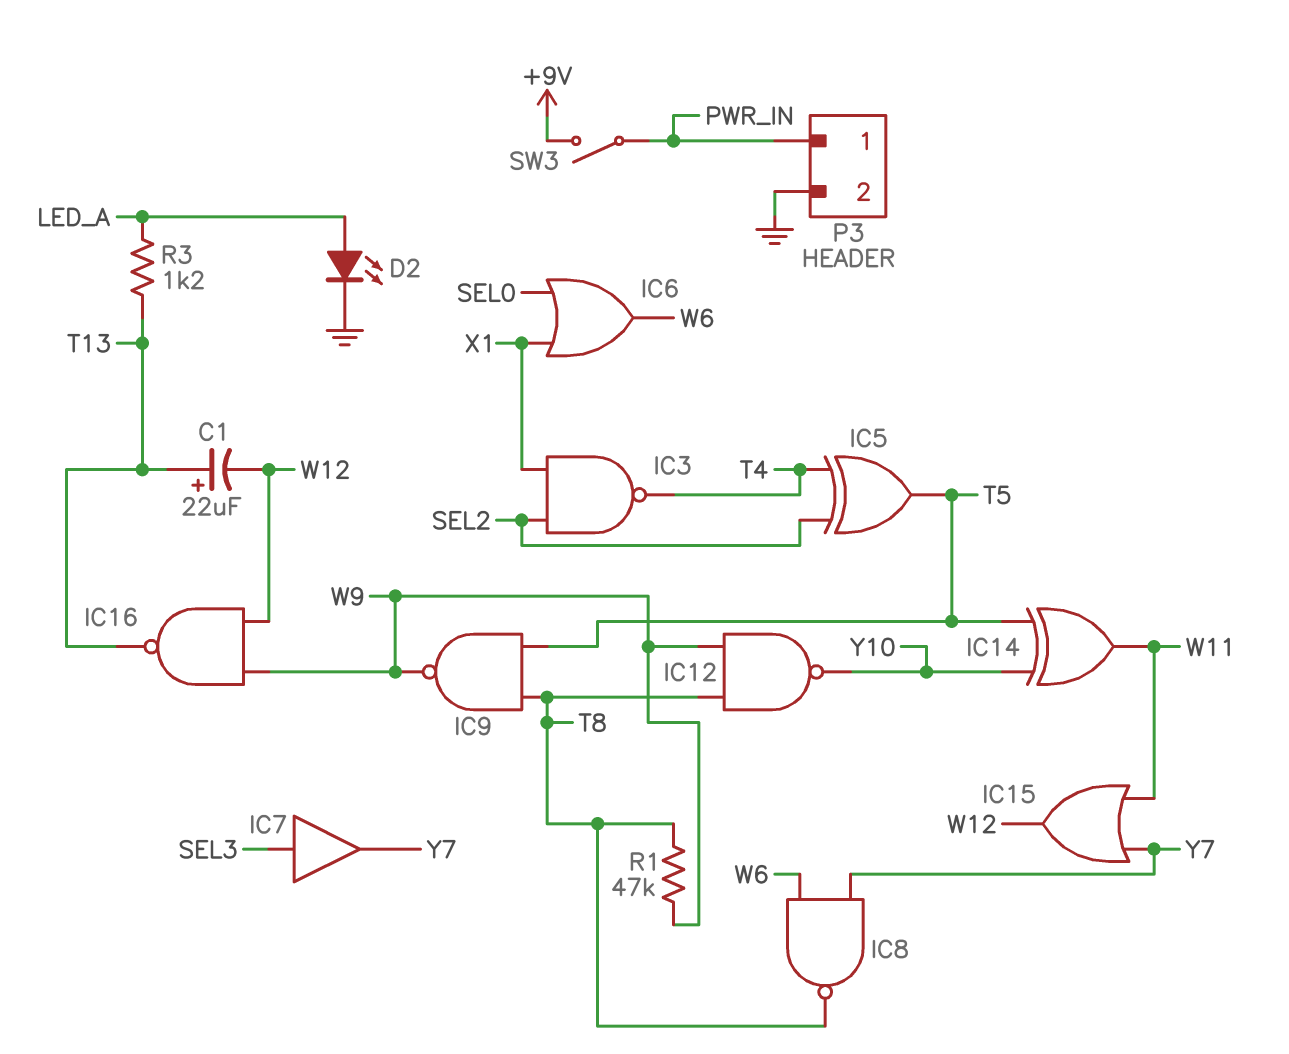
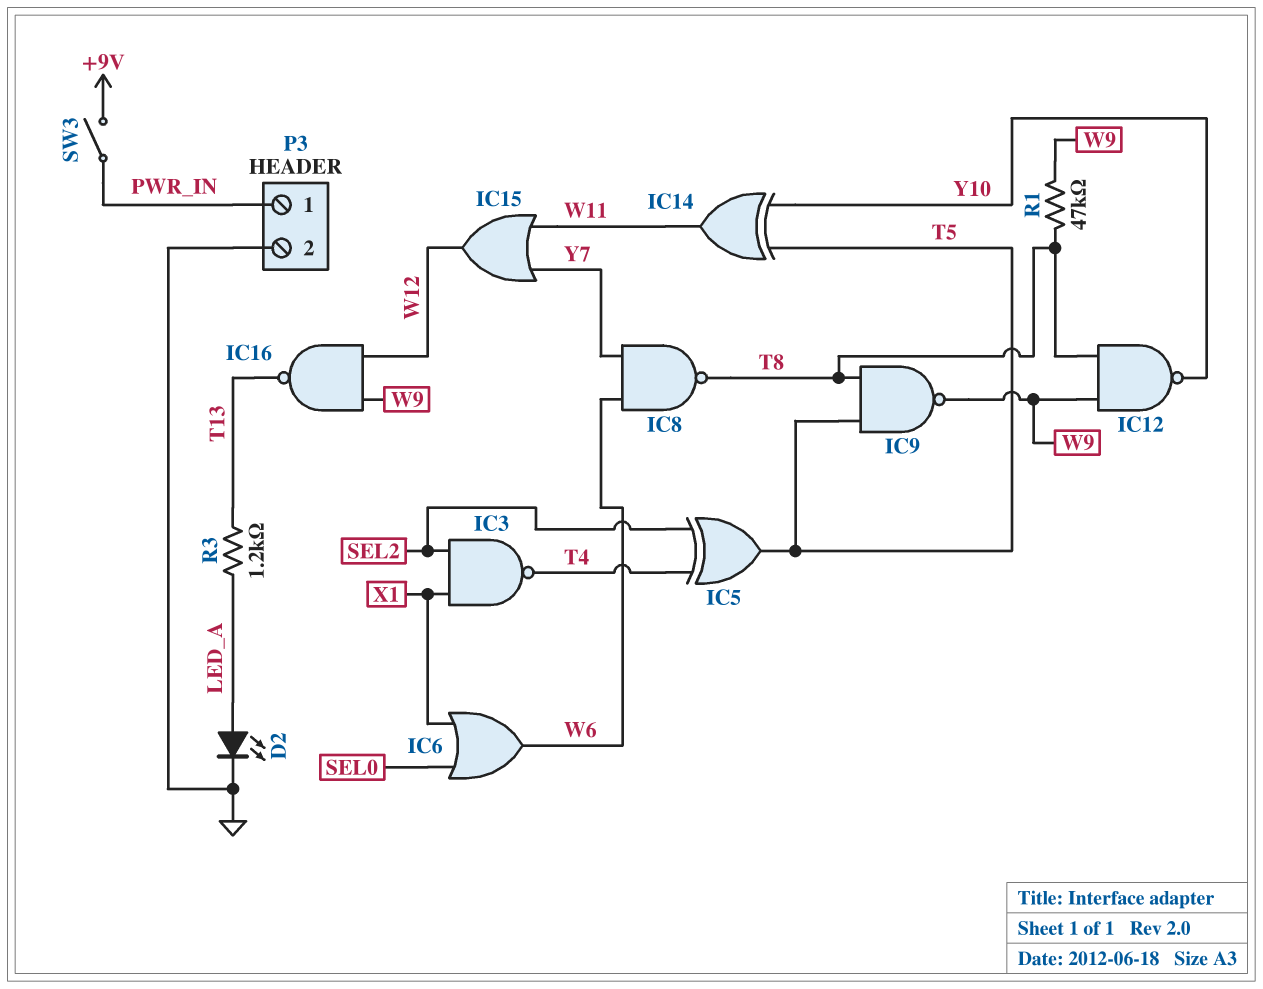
C1: 22uF (plus T13, minus W12) -> none
IC7: buffer (in SEL3, out Y7) -> none

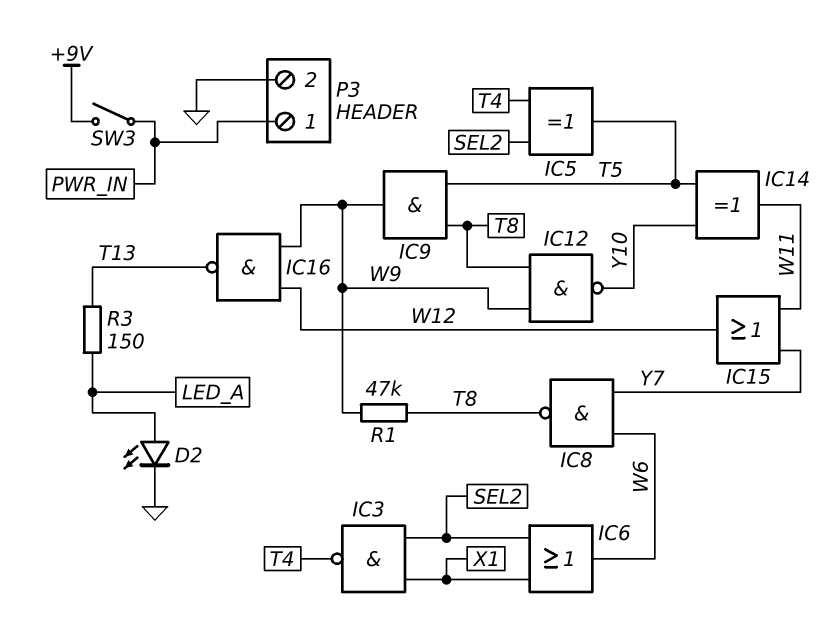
IC6: OR (in SEL0, in X1, out W6) -> OR (in SEL2, in X1, out W6)
IC9: NAND (in T5, in T8, out W9) -> AND (in T5, in T8, out W9)
R3: 1.2k (LED_A, T13) -> 150 (LED_A, T13)

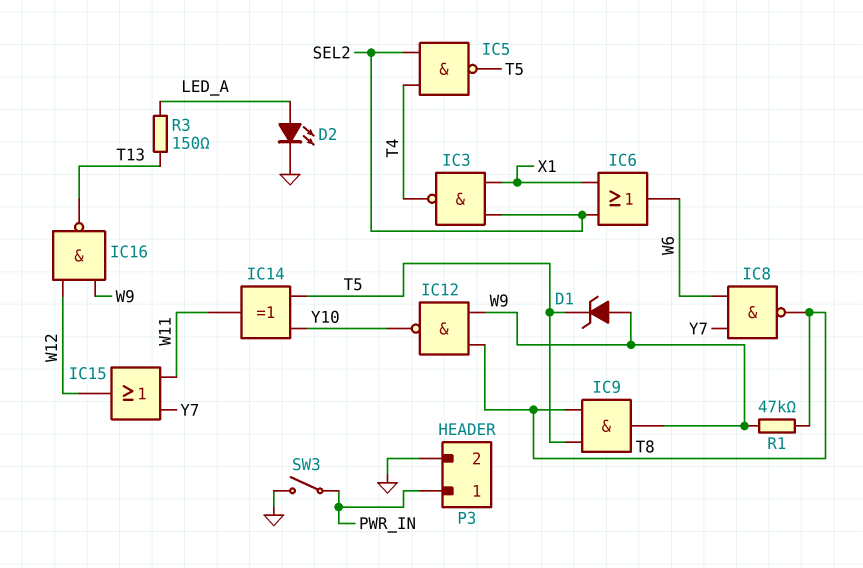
D1: none -> zener (A W9, K T5)
IC5: XOR (in SEL2, in T4, out T5) -> NAND (in SEL2, in T4, out T5)
SW3: switch (+9V, PWR_IN) -> switch (GND, PWR_IN)

